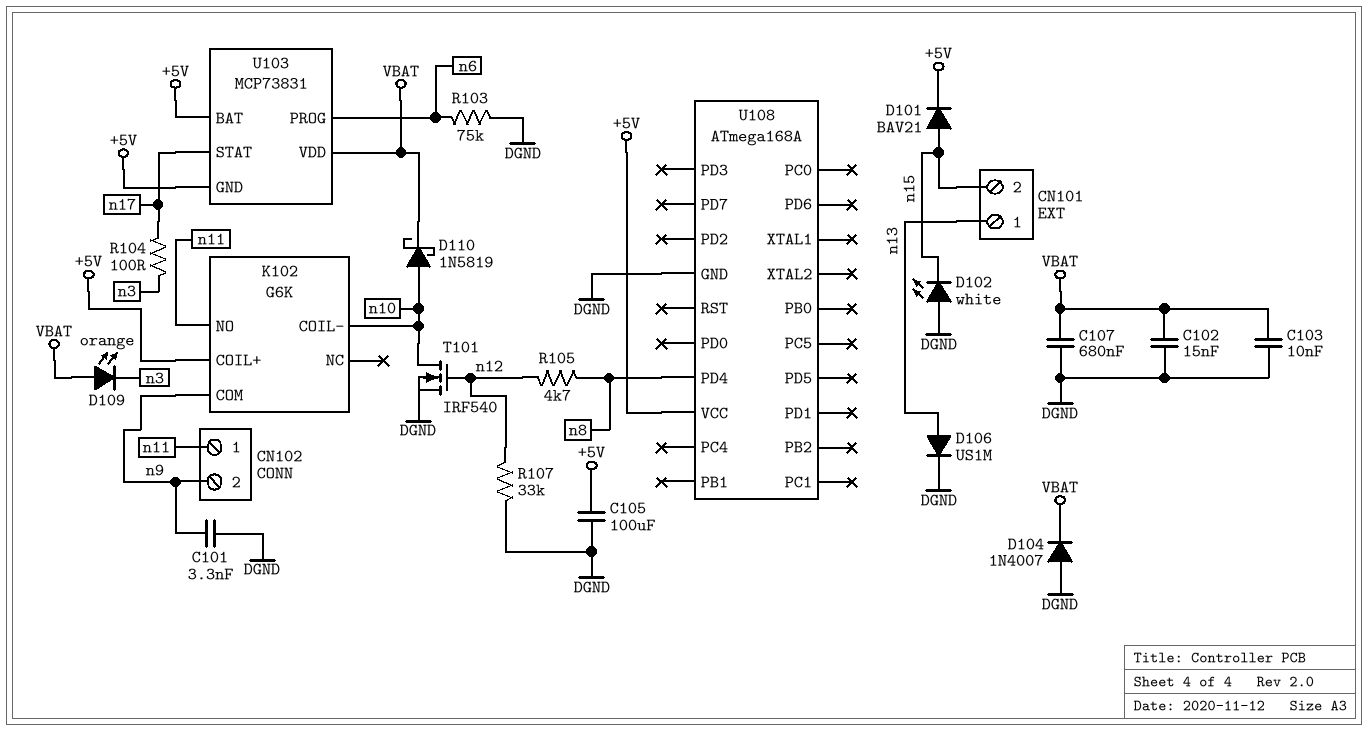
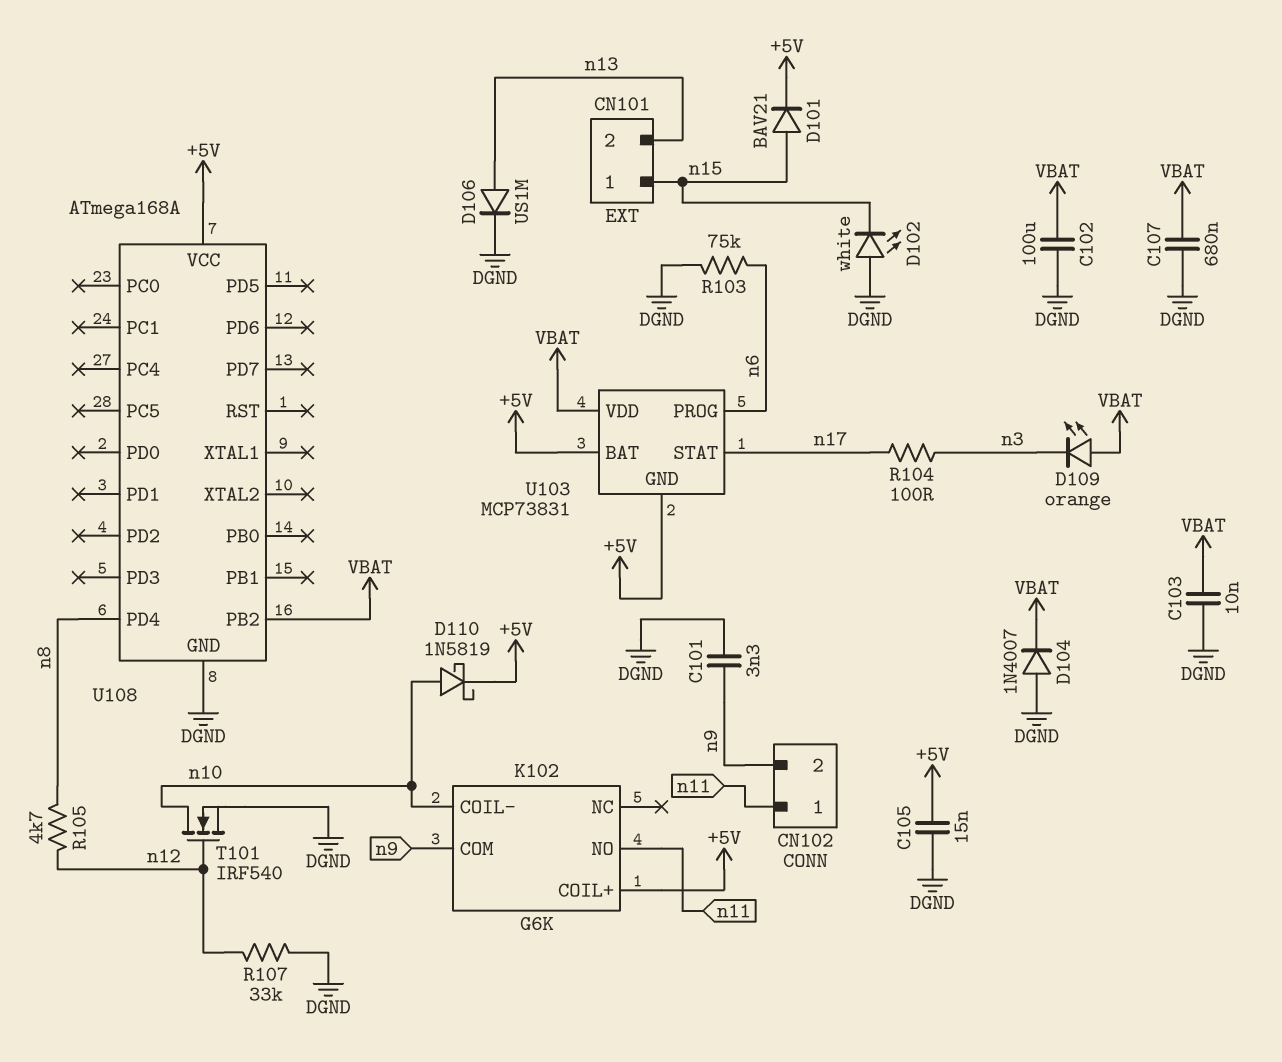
C102: 15nF (DGND, VBAT) -> 100uF (DGND, VBAT)
C105: 100uF (+5V, DGND) -> 15nF (+5V, DGND)
CN101 pin 1: n13 -> n15
CN101 pin 2: n15 -> n13
D110: schottky 1N5819 (A n10, K VBAT) -> schottky 1N5819 (A n10, K +5V)
U108 pin PB2: none -> VBAT

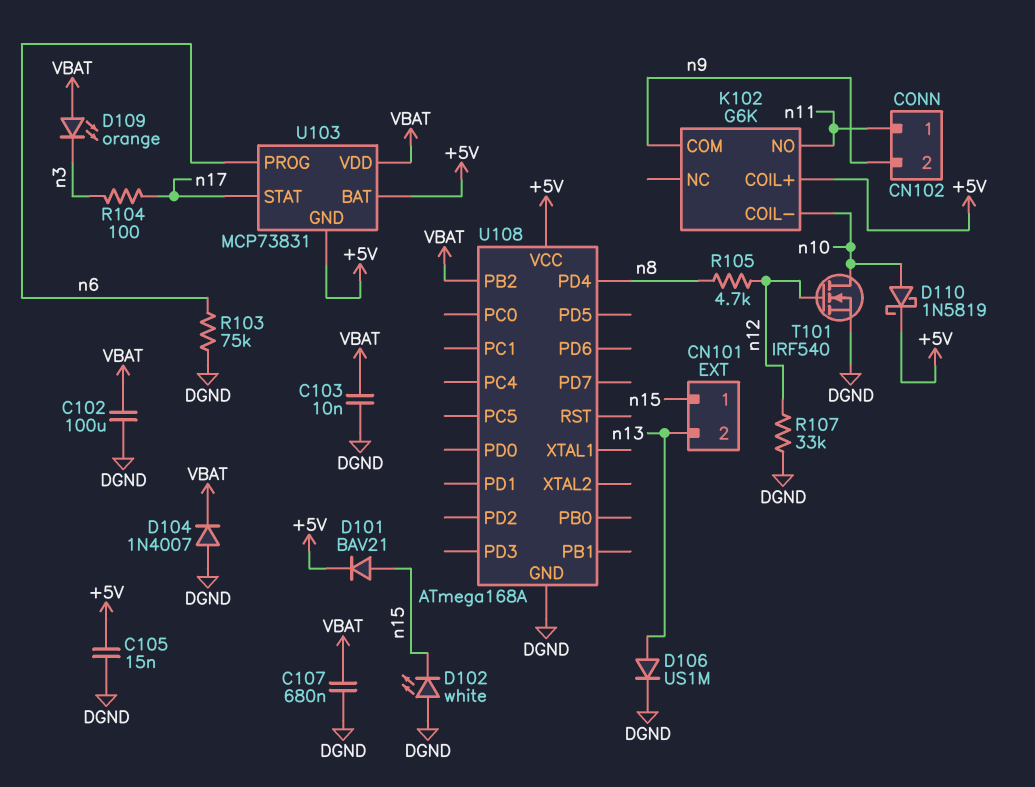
C101: 3.3nF (DGND, n9) -> none

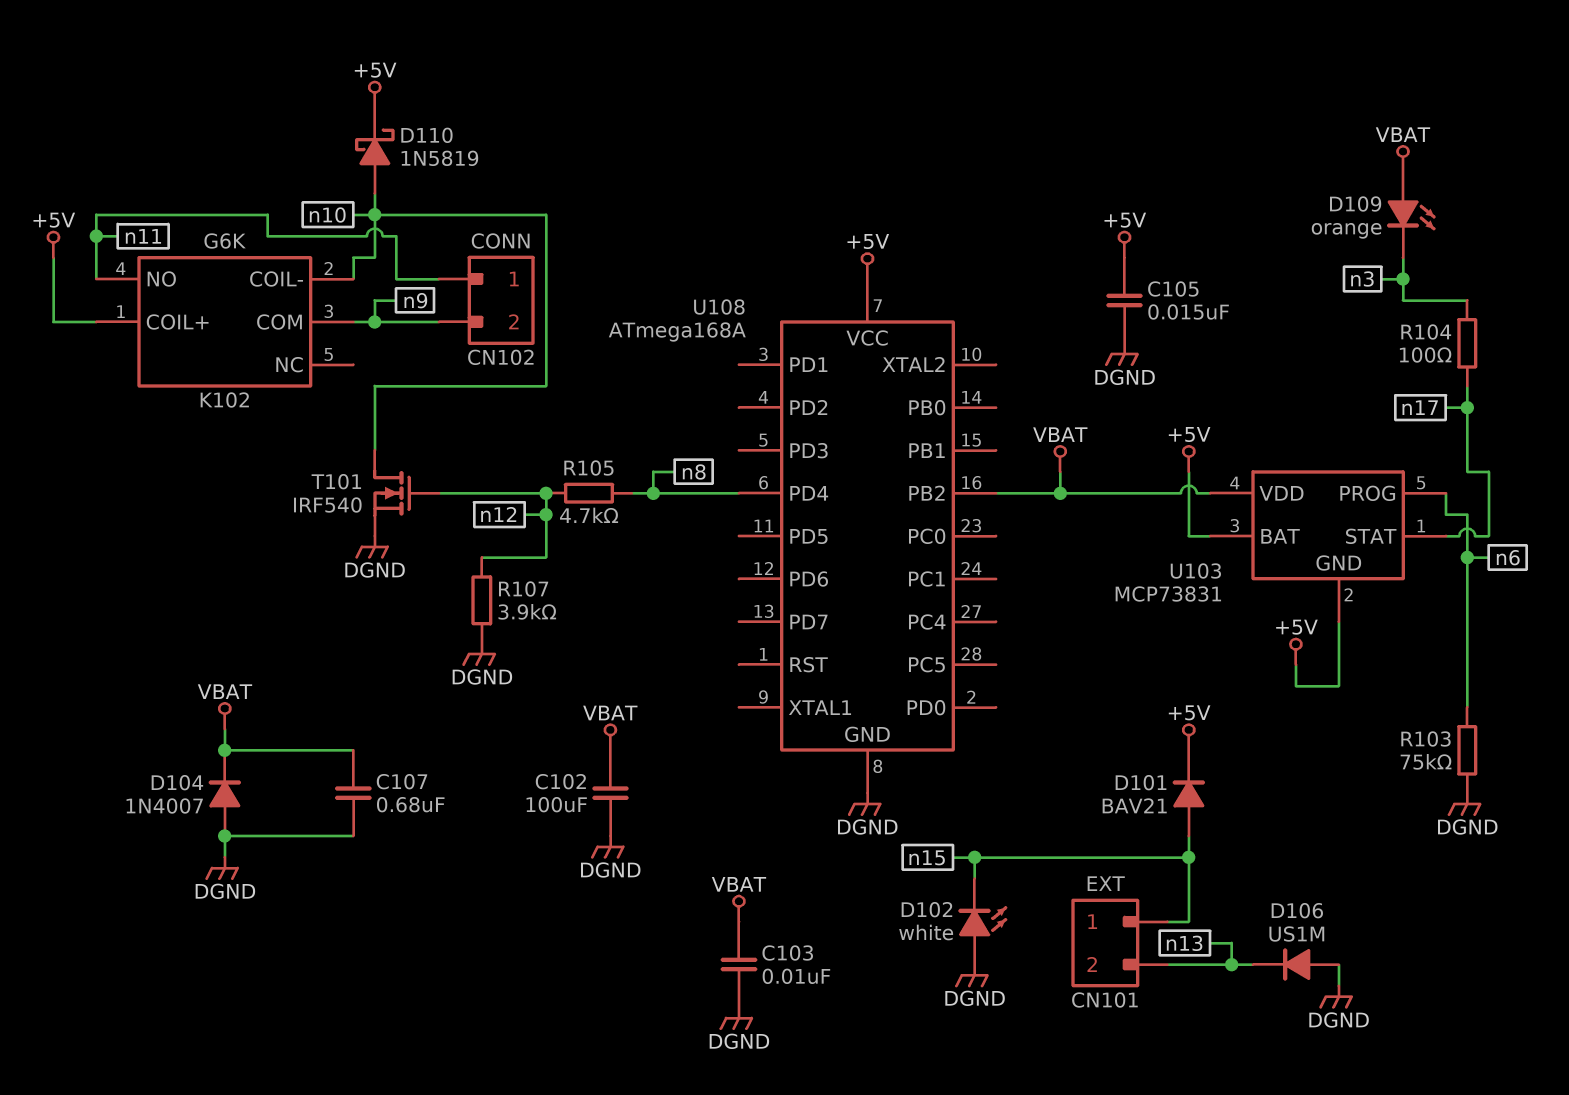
D106: diode US1M (A n13, K DGND) -> diode US1M (A DGND, K n13)
R107: 33k (DGND, n12) -> 3.9k (DGND, n12)

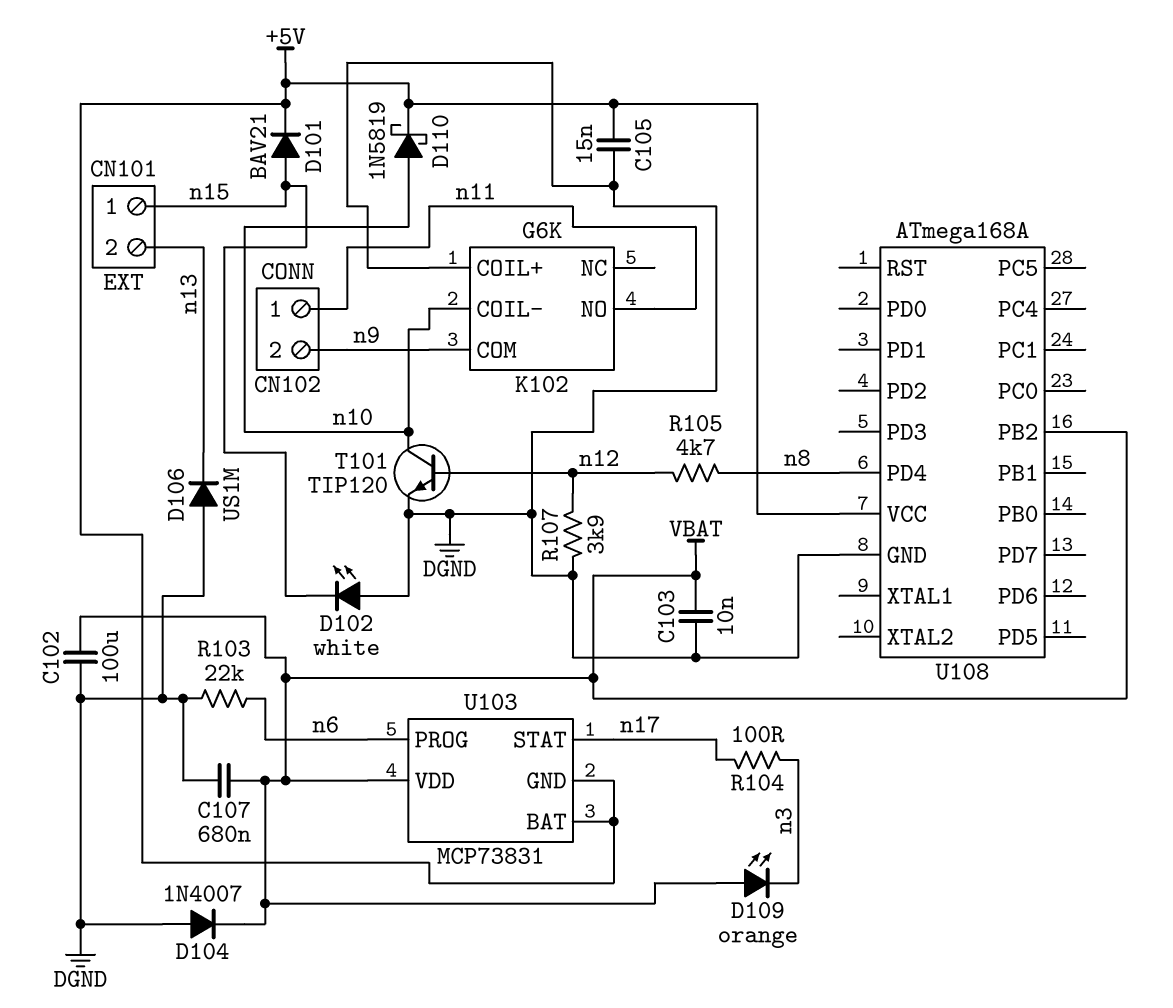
K102 pin COIL+: +5V -> DGND
R103: 75k (DGND, n6) -> 22k (DGND, n6)
T101: NMOS IRF540 (G n12, D n10, S DGND) -> NPN TIP120 (B n12, C n10, E DGND)

